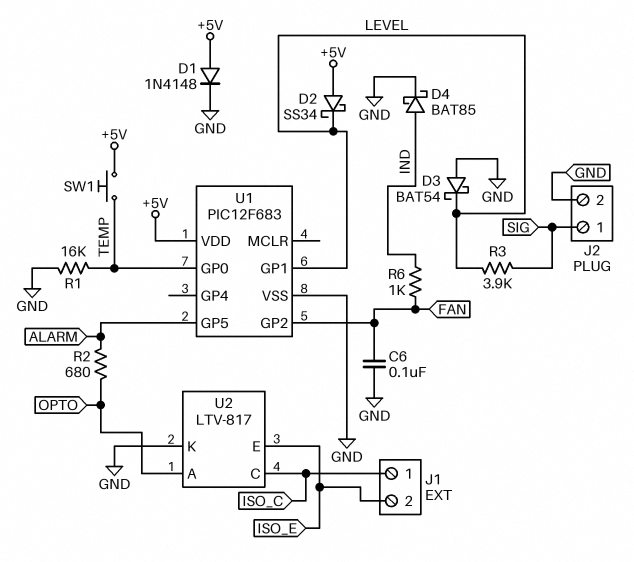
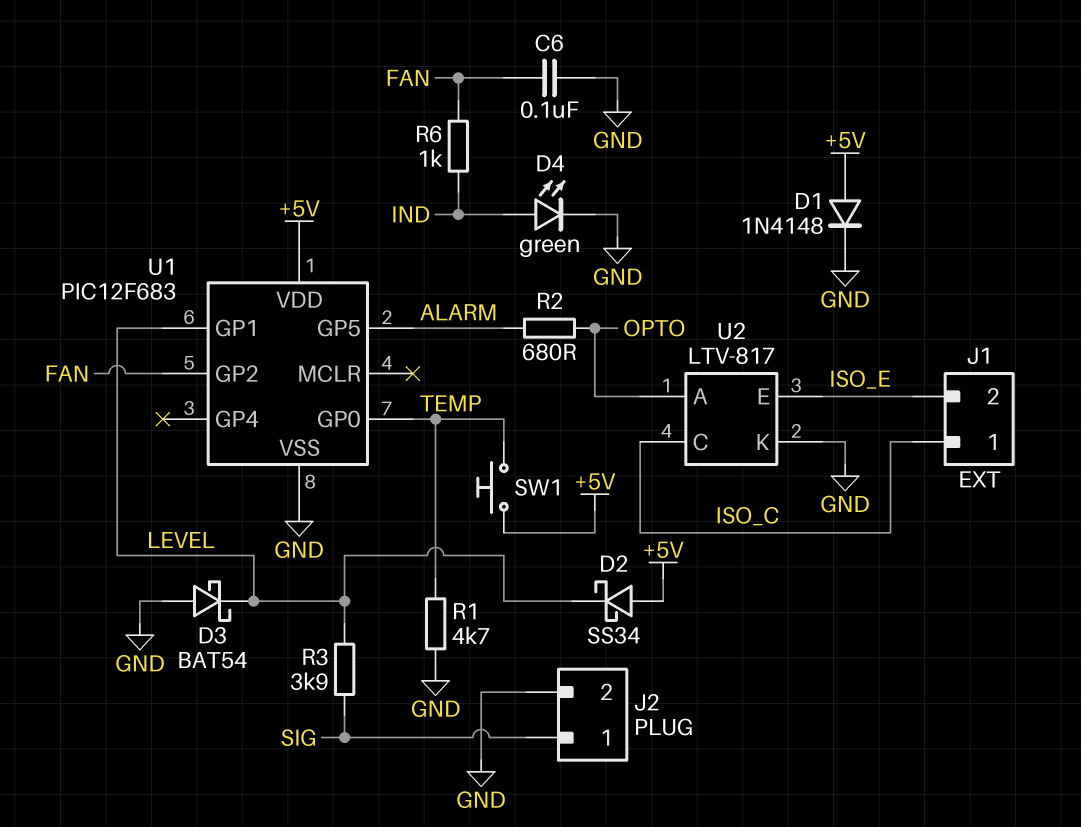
D4: schottky BAT85 (A IND, K GND) -> LED green (A IND, K GND)
R1: 16k (GND, TEMP) -> 4.7k (GND, TEMP)

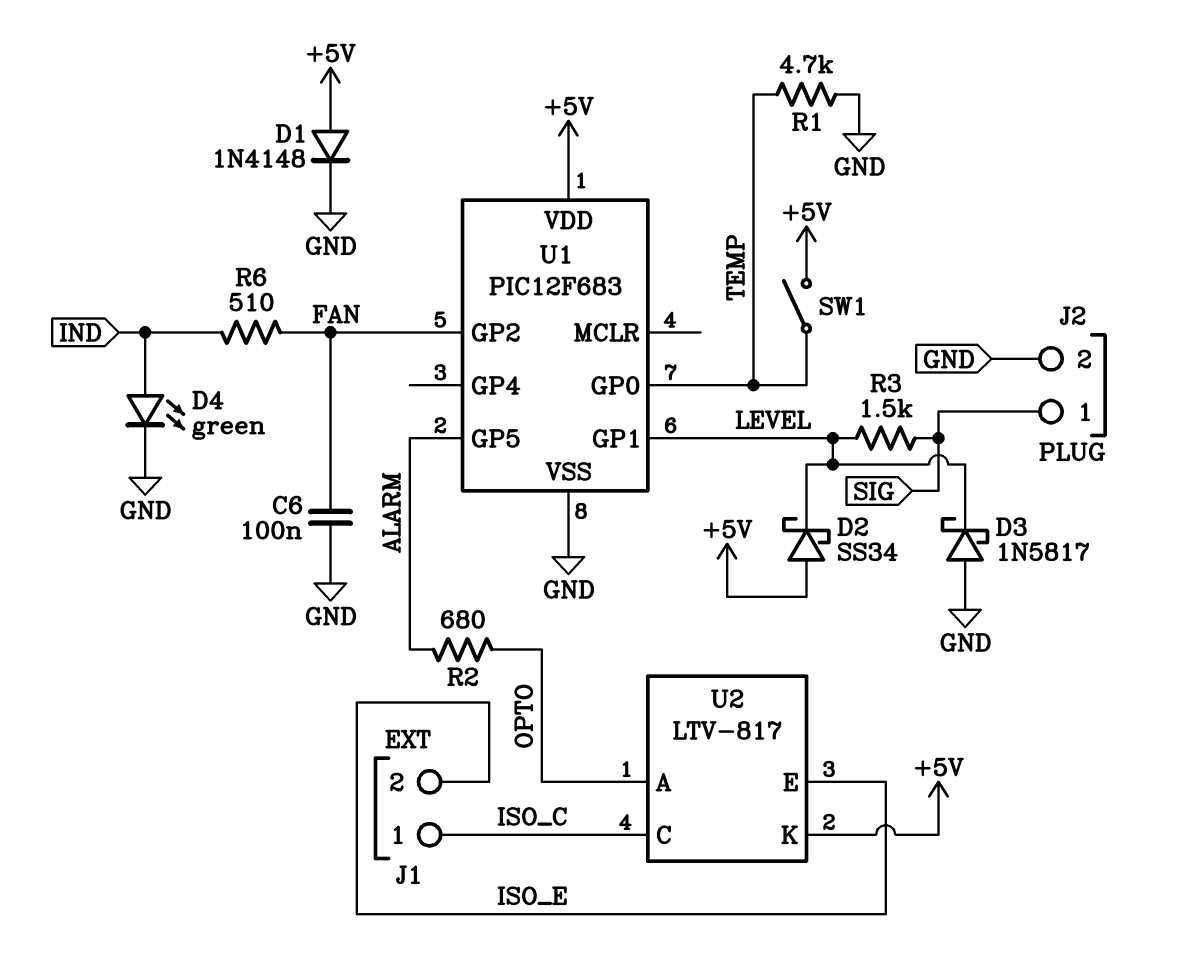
D3: schottky BAT54 (A GND, K LEVEL) -> schottky 1N5817 (A GND, K LEVEL)
R3: 3.9k (LEVEL, SIG) -> 1.5k (LEVEL, SIG)
R6: 1k (FAN, IND) -> 510 (FAN, IND)
SW1: button (+5V, TEMP) -> switch (+5V, TEMP)
U2 pin K: GND -> +5V

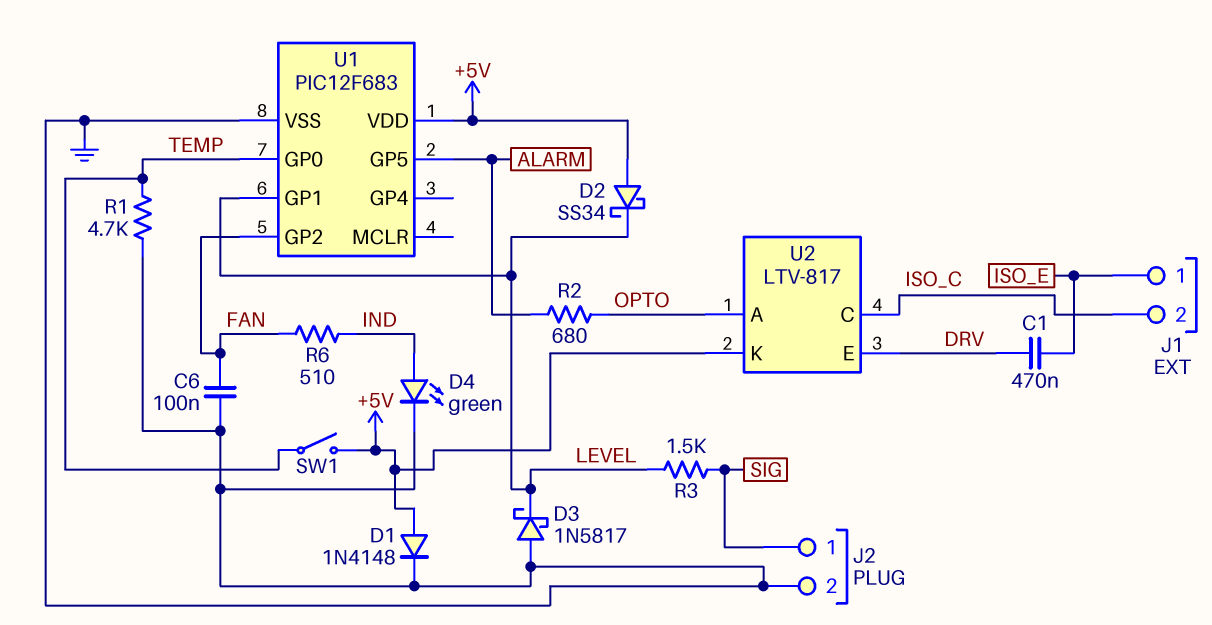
C1: none -> 470nF (DRV, ISO_E)
J1 pin 1: ISO_C -> ISO_E
J1 pin 2: ISO_E -> ISO_C
U2 pin E: ISO_E -> DRV

